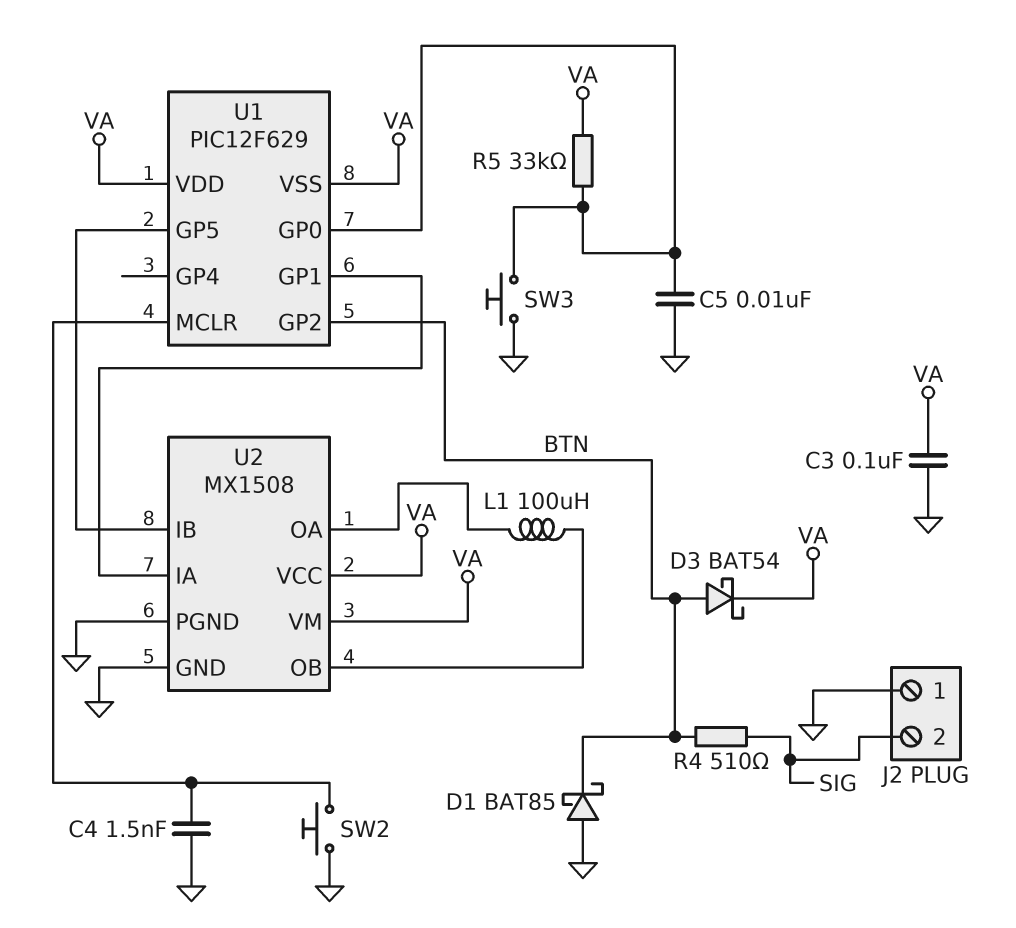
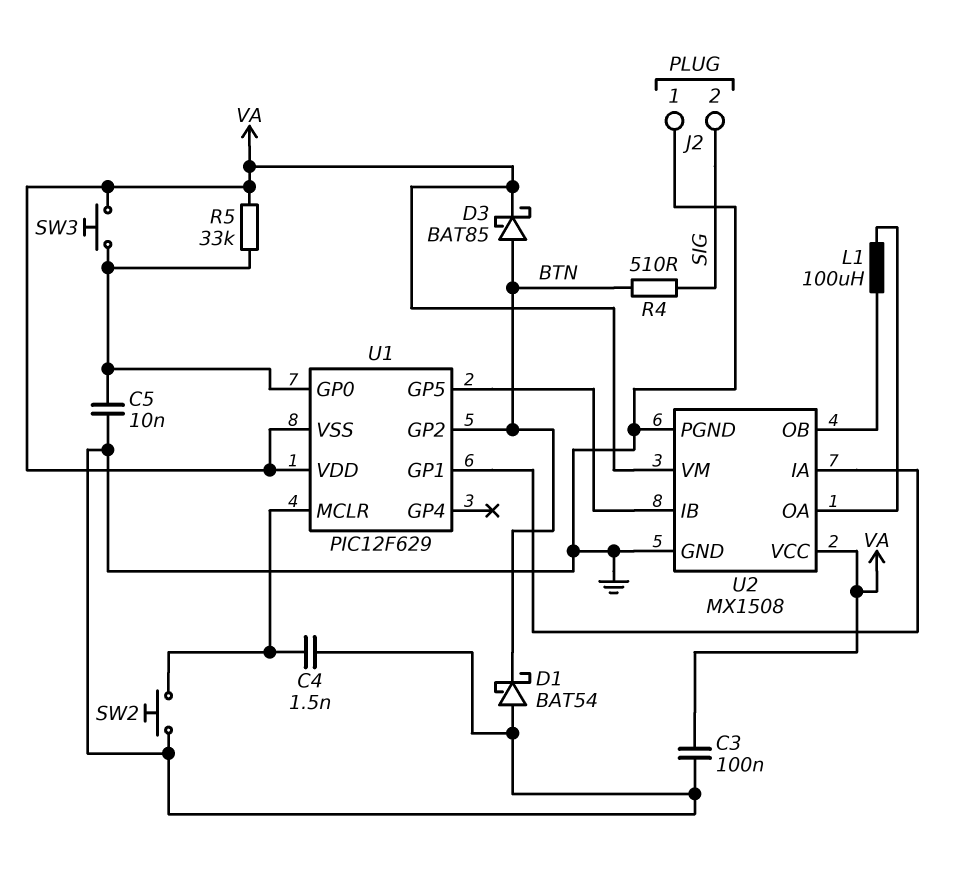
D1: schottky BAT85 (A GND, K BTN) -> schottky BAT54 (A GND, K BTN)
D3: schottky BAT54 (A BTN, K VA) -> schottky BAT85 (A BTN, K VA)
SW3: button (GND, U1/GP0) -> button (U1/GP0, VA)

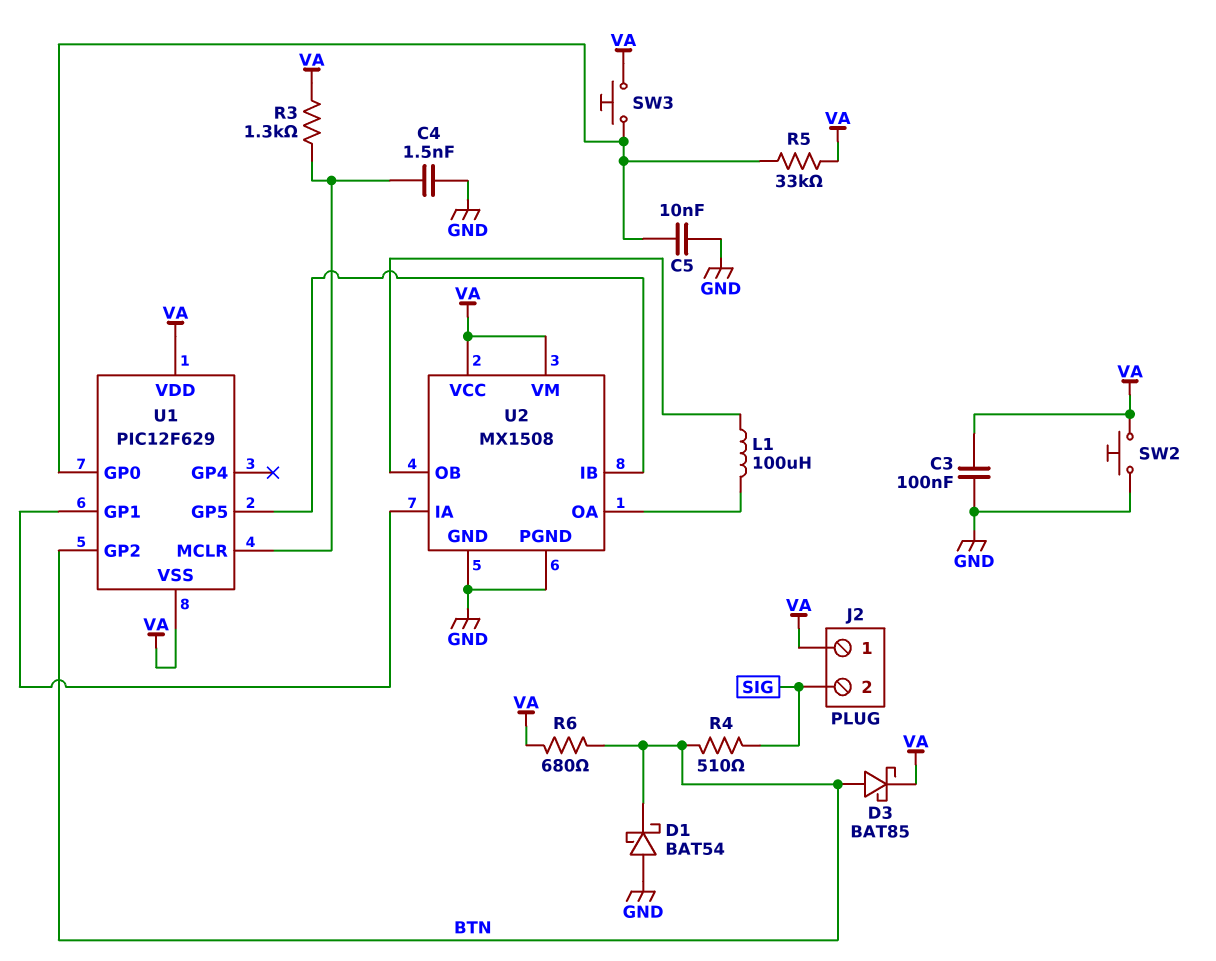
J2 pin 1: GND -> VA
R3: none -> 1.3k (U1/MCLR, VA)
R6: none -> 680 (BTN, VA)
SW2: button (GND, U1/MCLR) -> button (GND, VA)

